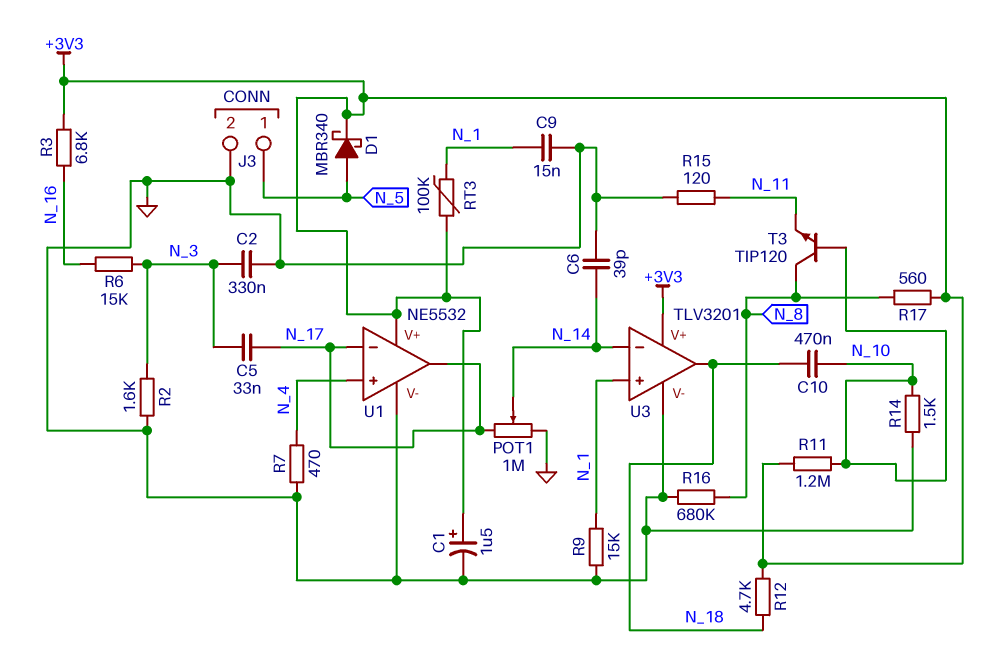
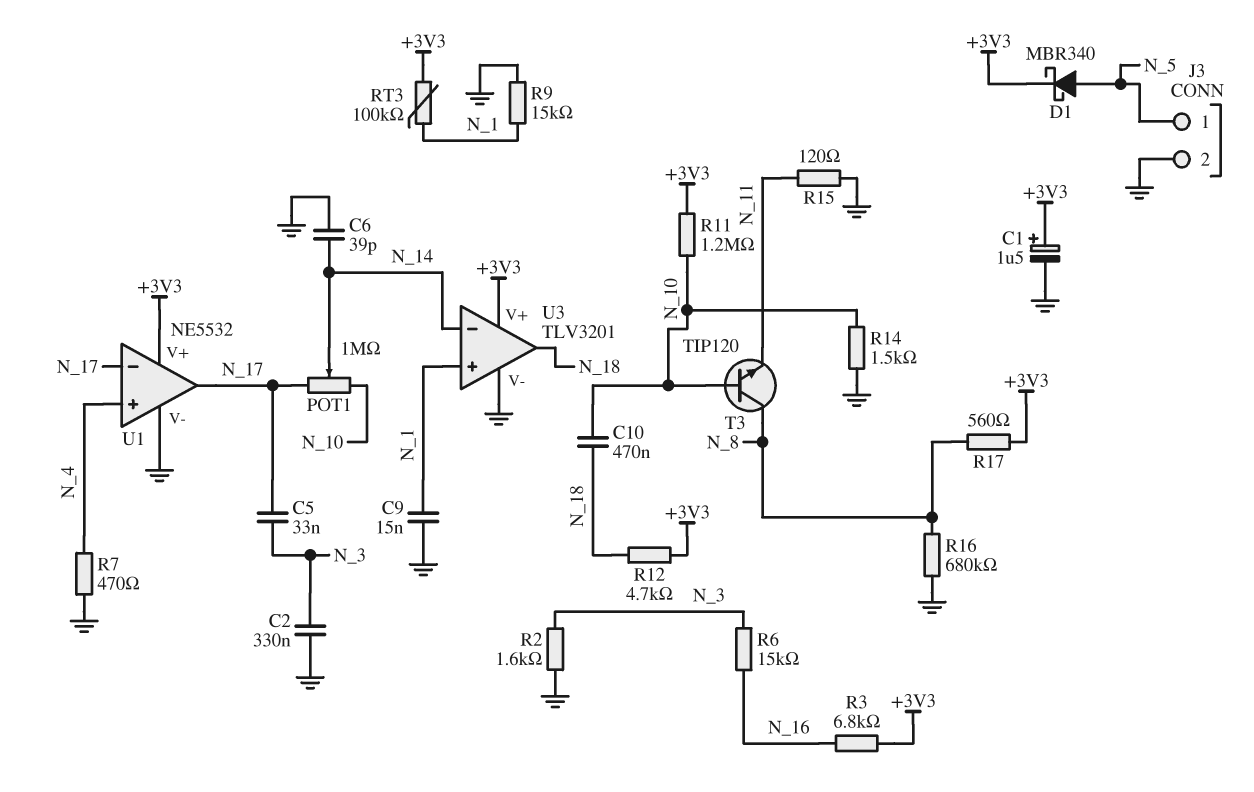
POT1: 1M (GND, N_17, wiper N_14) -> 1M (N_10, N_17, wiper N_14)

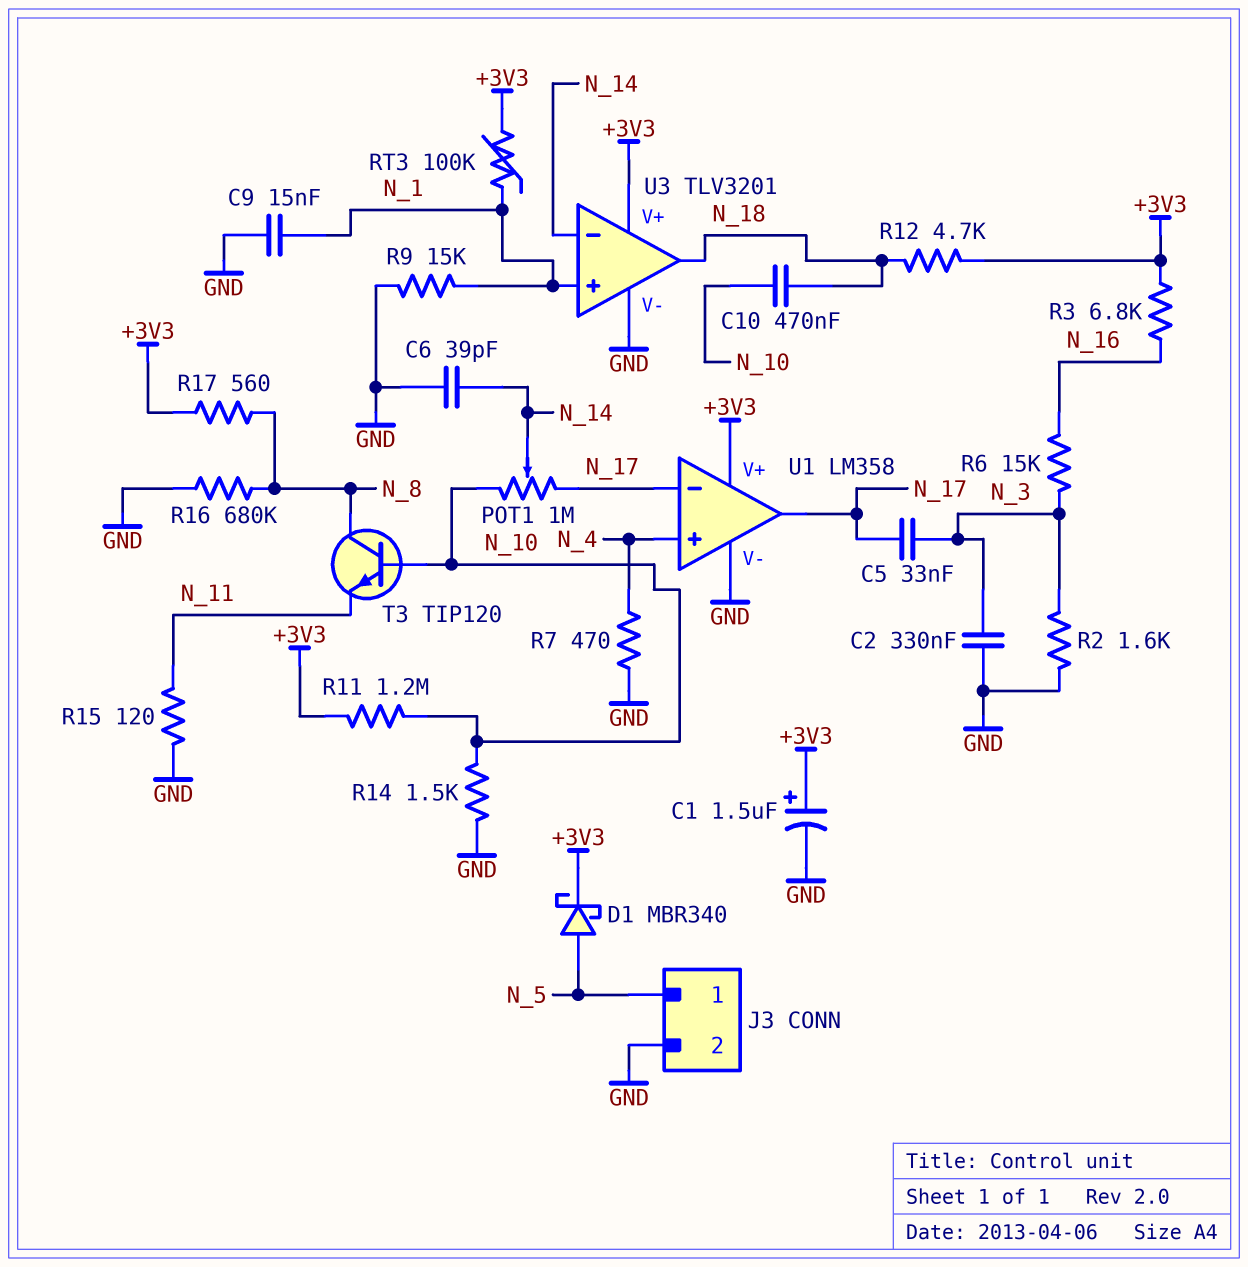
U1: NE5532 -> LM358

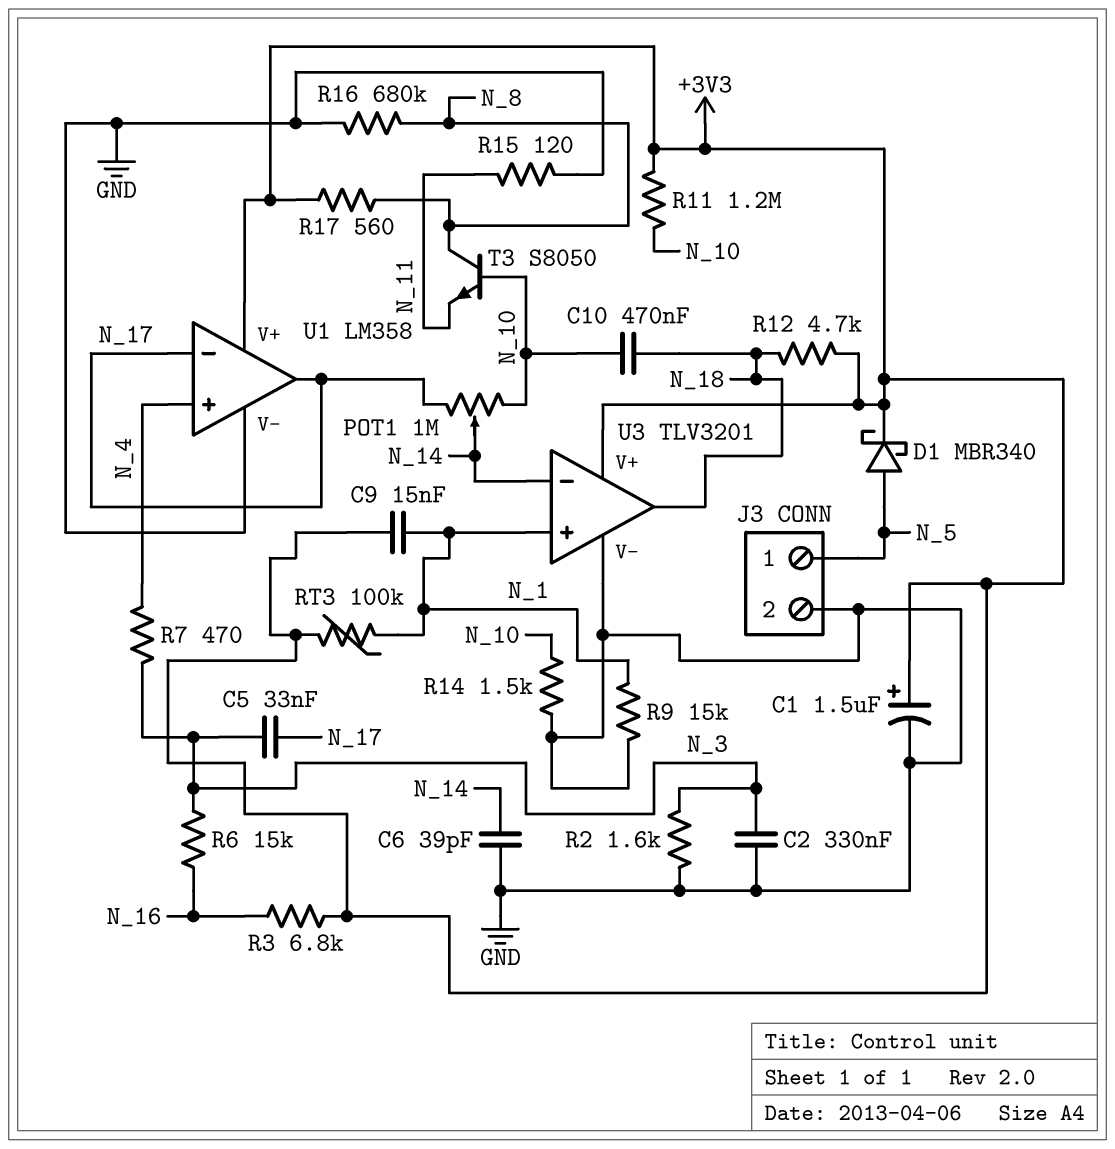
C9: 15nF (GND, N_1) -> 15nF (+3V3, N_1)
R7: 470 (GND, N_4) -> 470 (N_3, N_4)
T3: NPN TIP120 (B N_10, C N_8, E N_11) -> NPN S8050 (B N_10, C N_8, E N_11)

